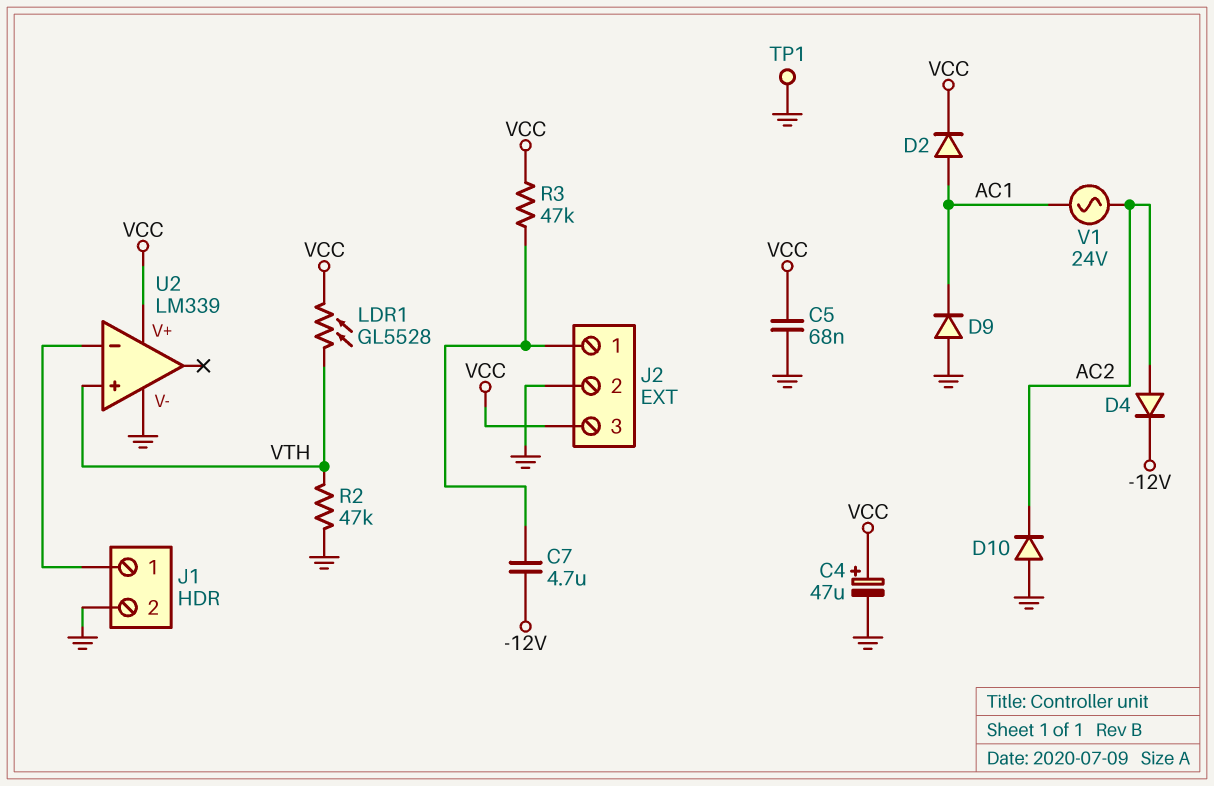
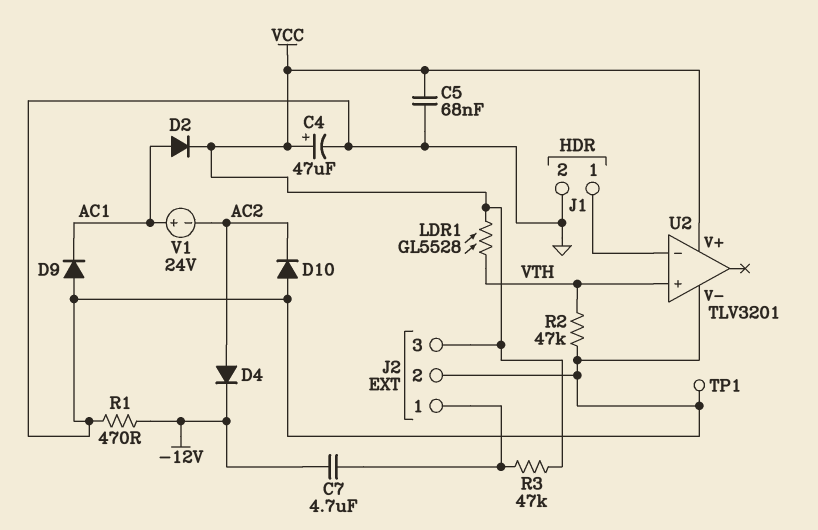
R1: none -> 470 (-12V, GND)
U2: LM339 -> TLV3201
V1: AC 24V (AC1, AC2) -> 24V (plus AC1, minus AC2)

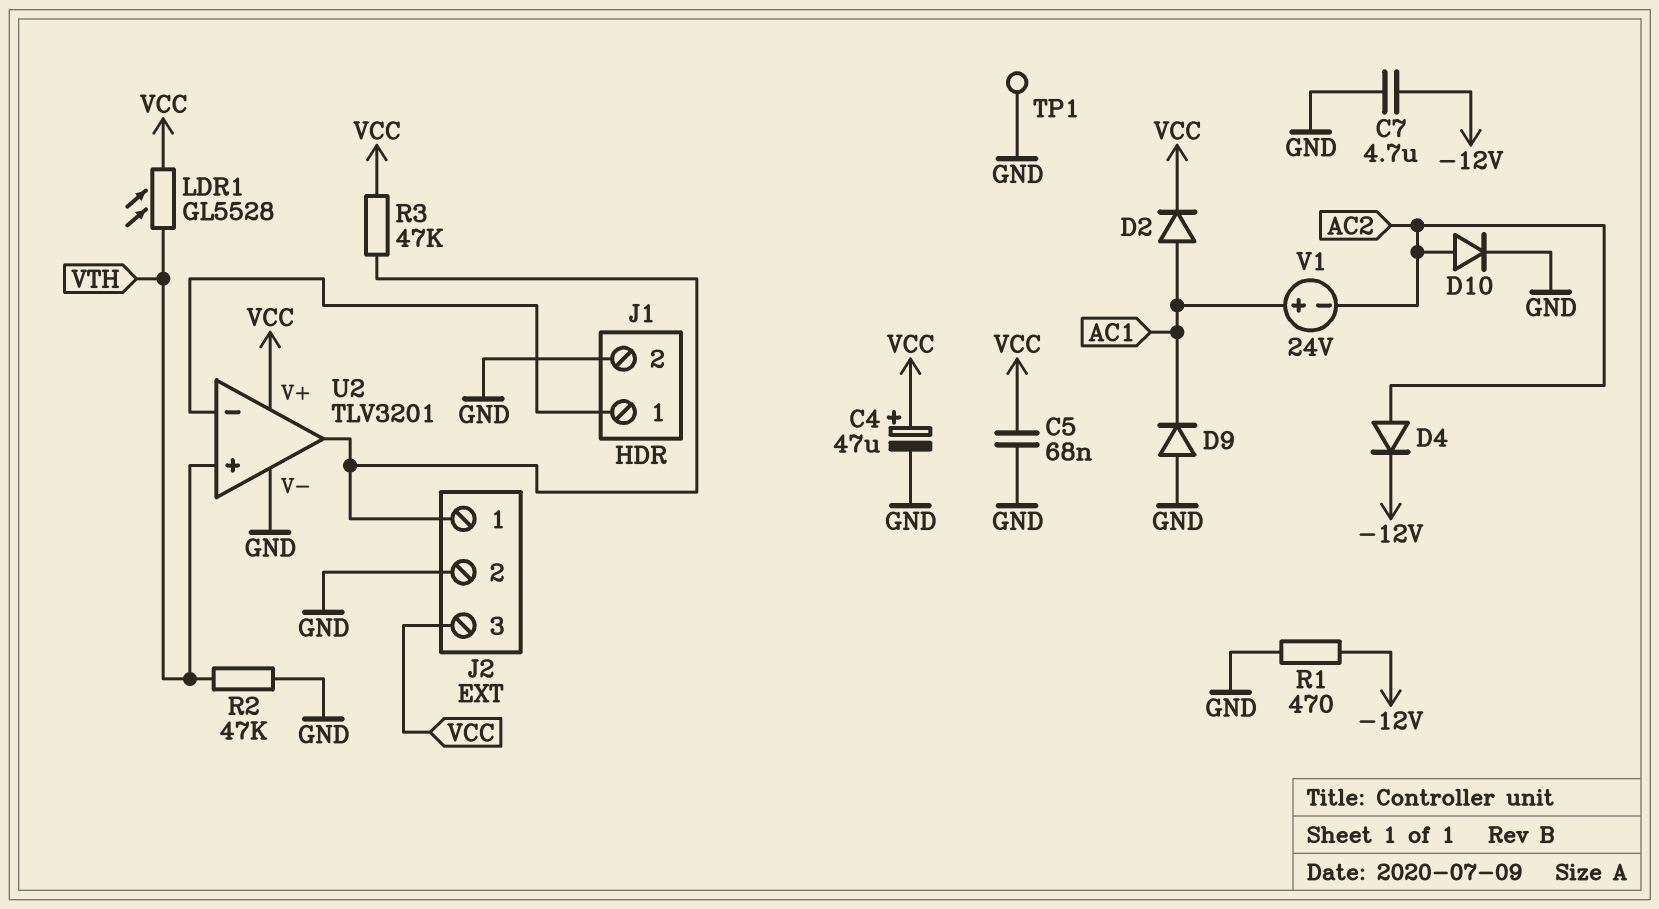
C7: 4.7uF (-12V, J2/1) -> 4.7uF (-12V, GND)
D10: diode (A GND, K AC2) -> diode (A AC2, K GND)
U2 pin out: none -> J2/1

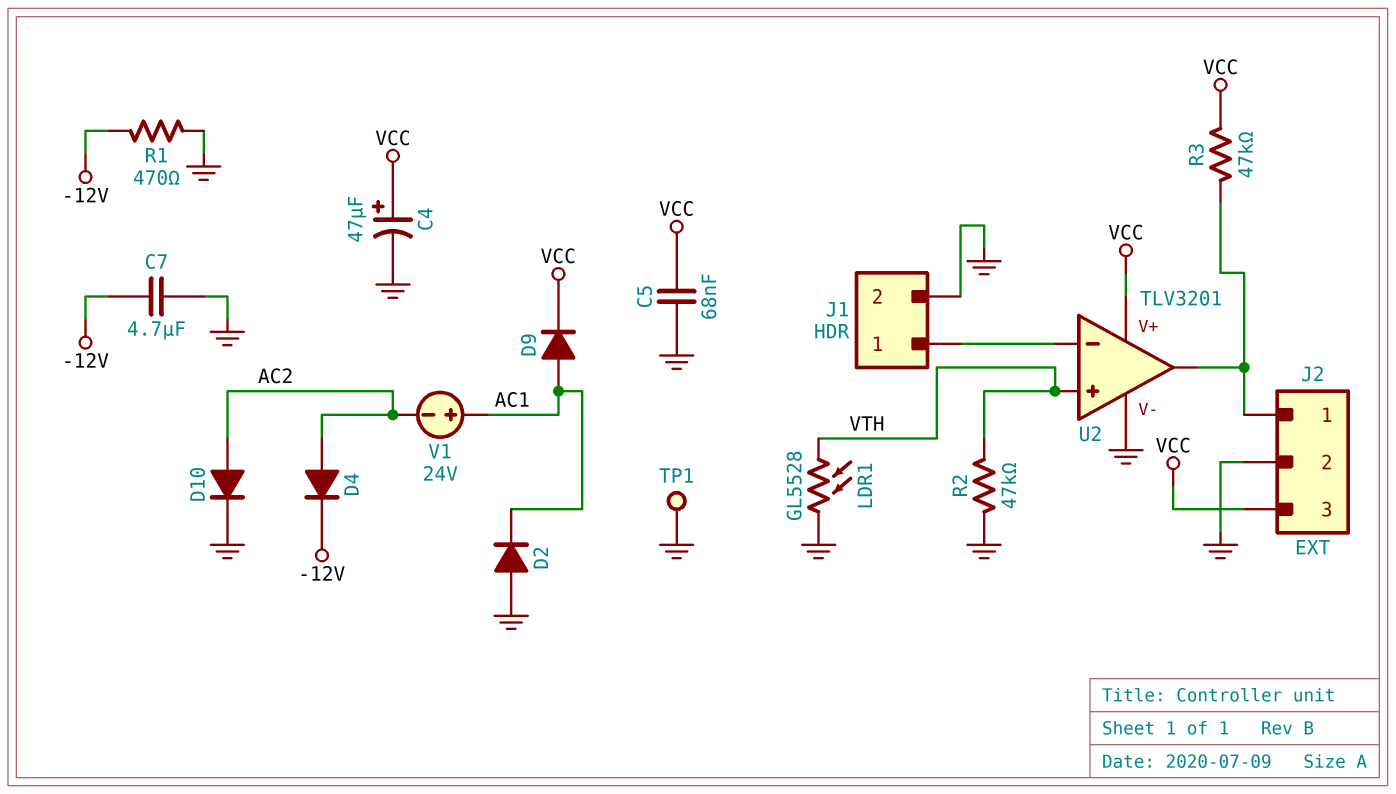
D2: diode (A AC1, K VCC) -> diode (A GND, K AC1)
D9: diode (A GND, K AC1) -> diode (A AC1, K VCC)
LDR1: GL5528 (VCC, VTH) -> GL5528 (GND, VTH)

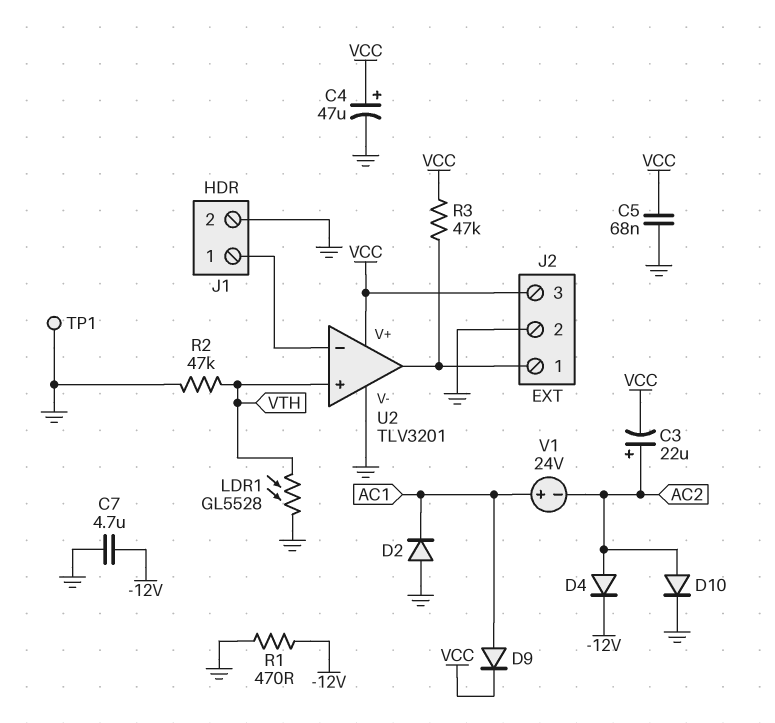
C3: none -> 22uF (plus AC2, minus VCC)

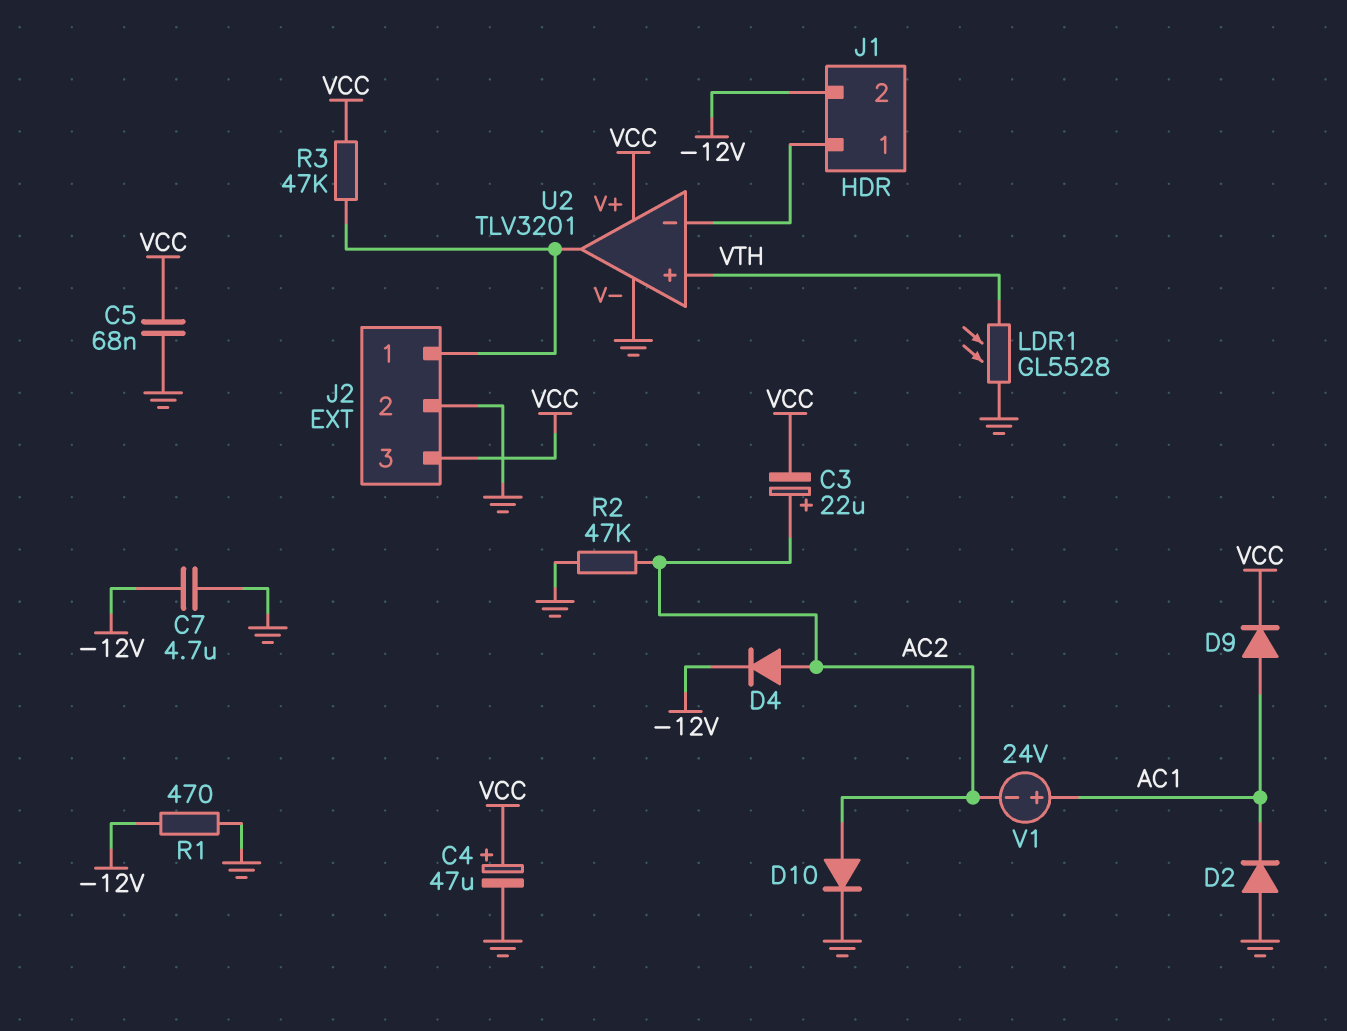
J1 pin 2: GND -> -12V
R2: 47k (GND, VTH) -> 47k (AC2, GND)
TP1: test point (GND) -> none

